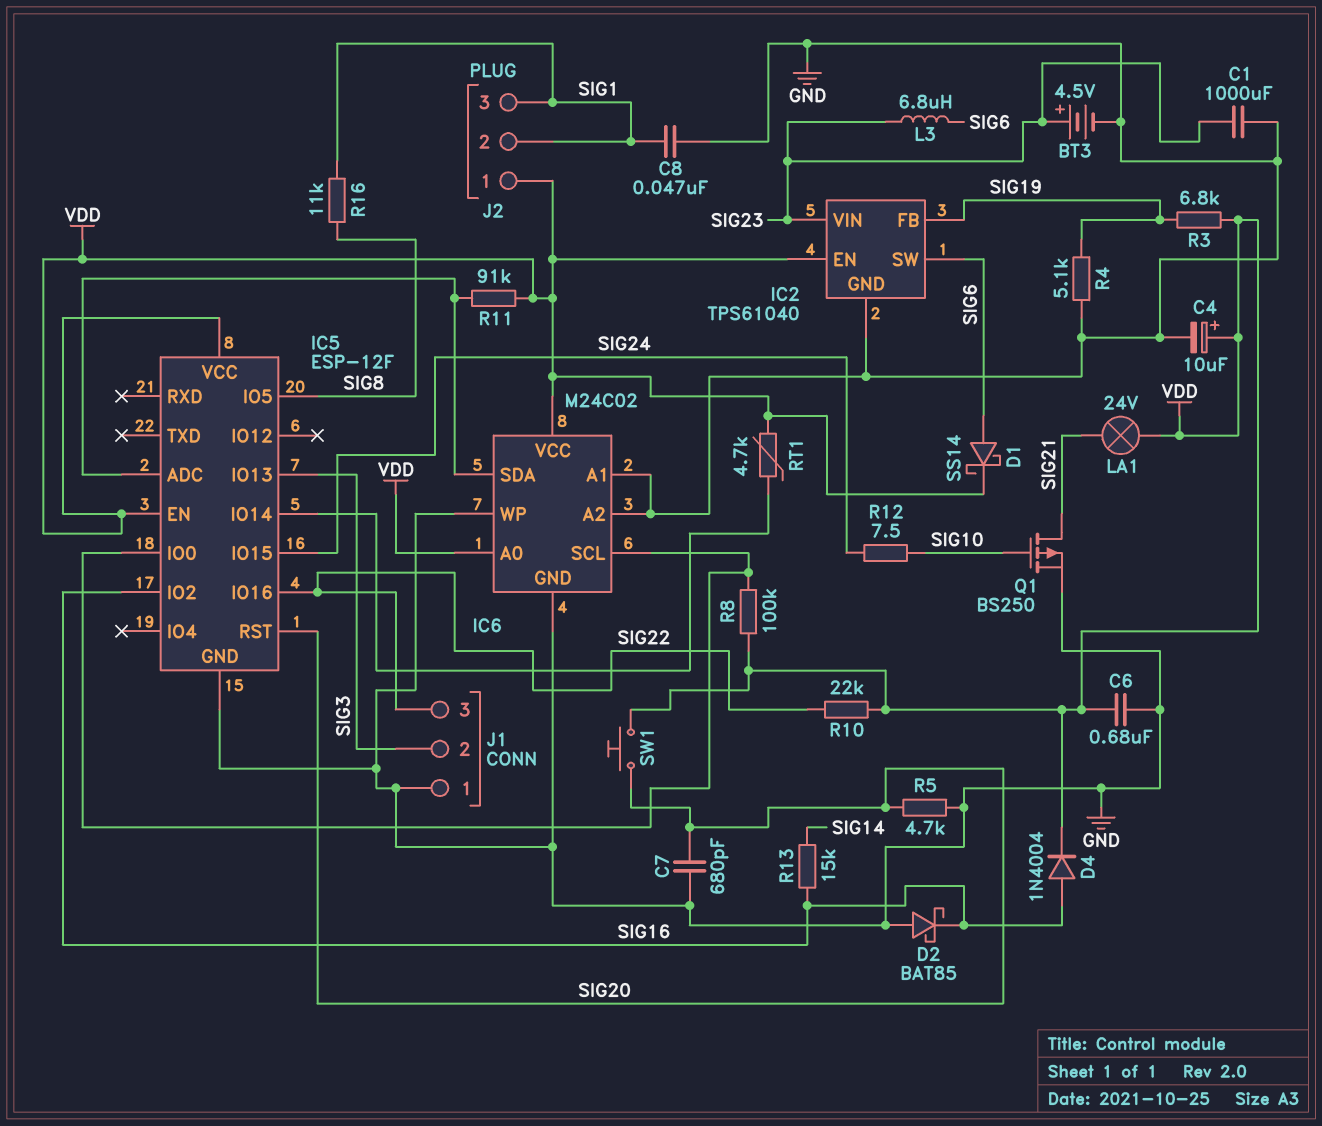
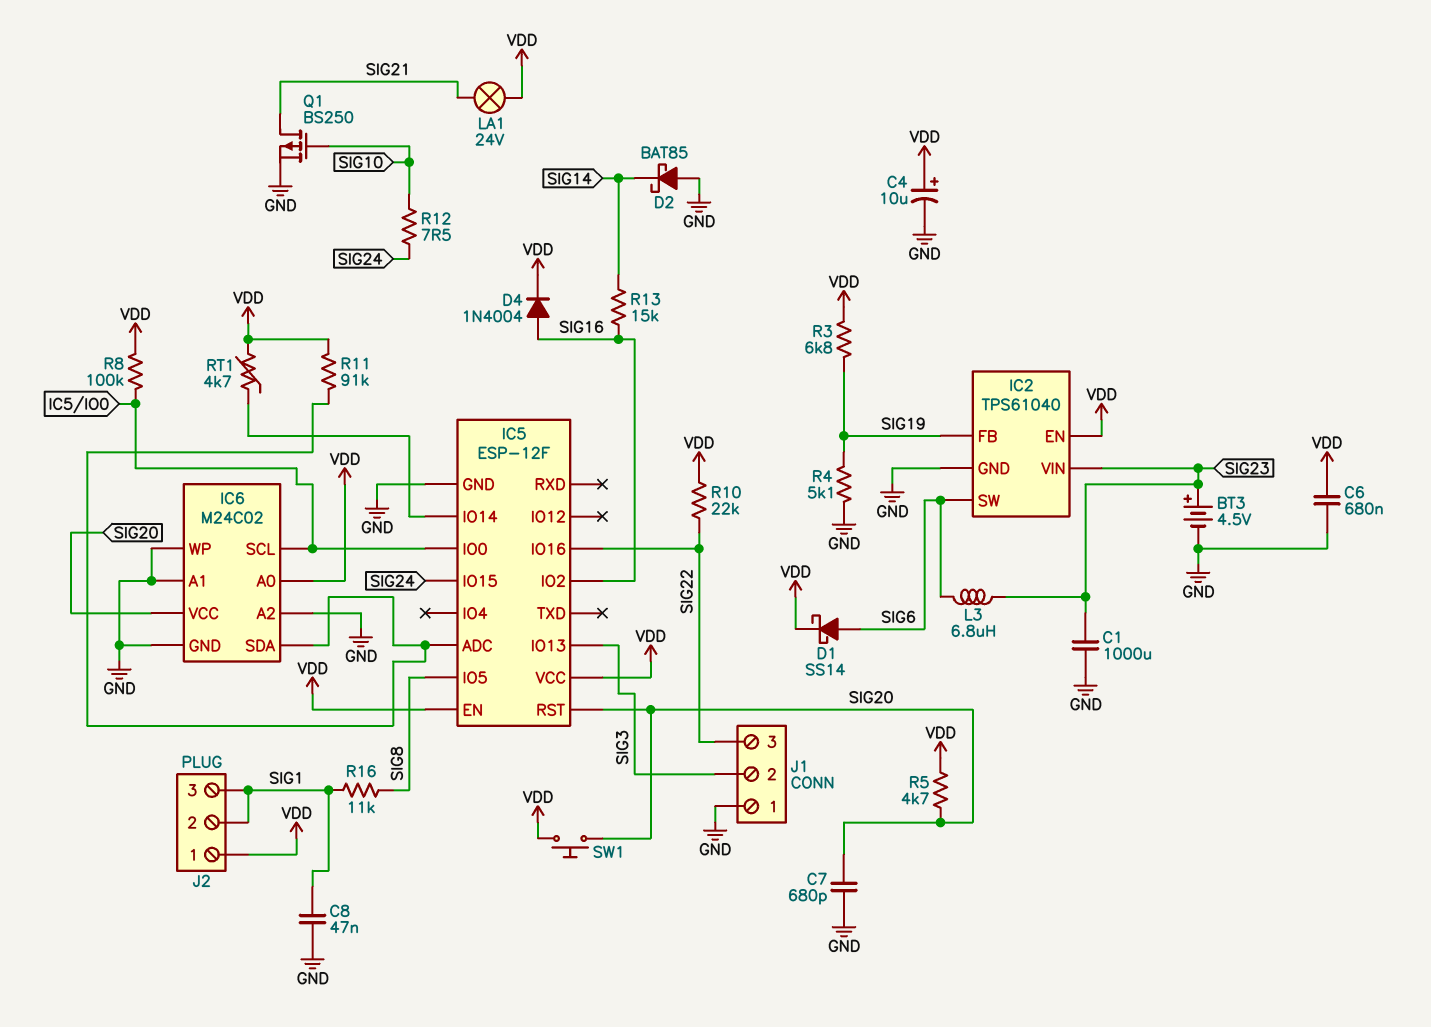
D2: schottky BAT85 (A GND, K SIG16) -> schottky BAT85 (A GND, K SIG14)
IC6 pin VCC: VDD -> SIG20
R5: 4.7k (GND, SIG20) -> 4.7k (SIG20, VDD)

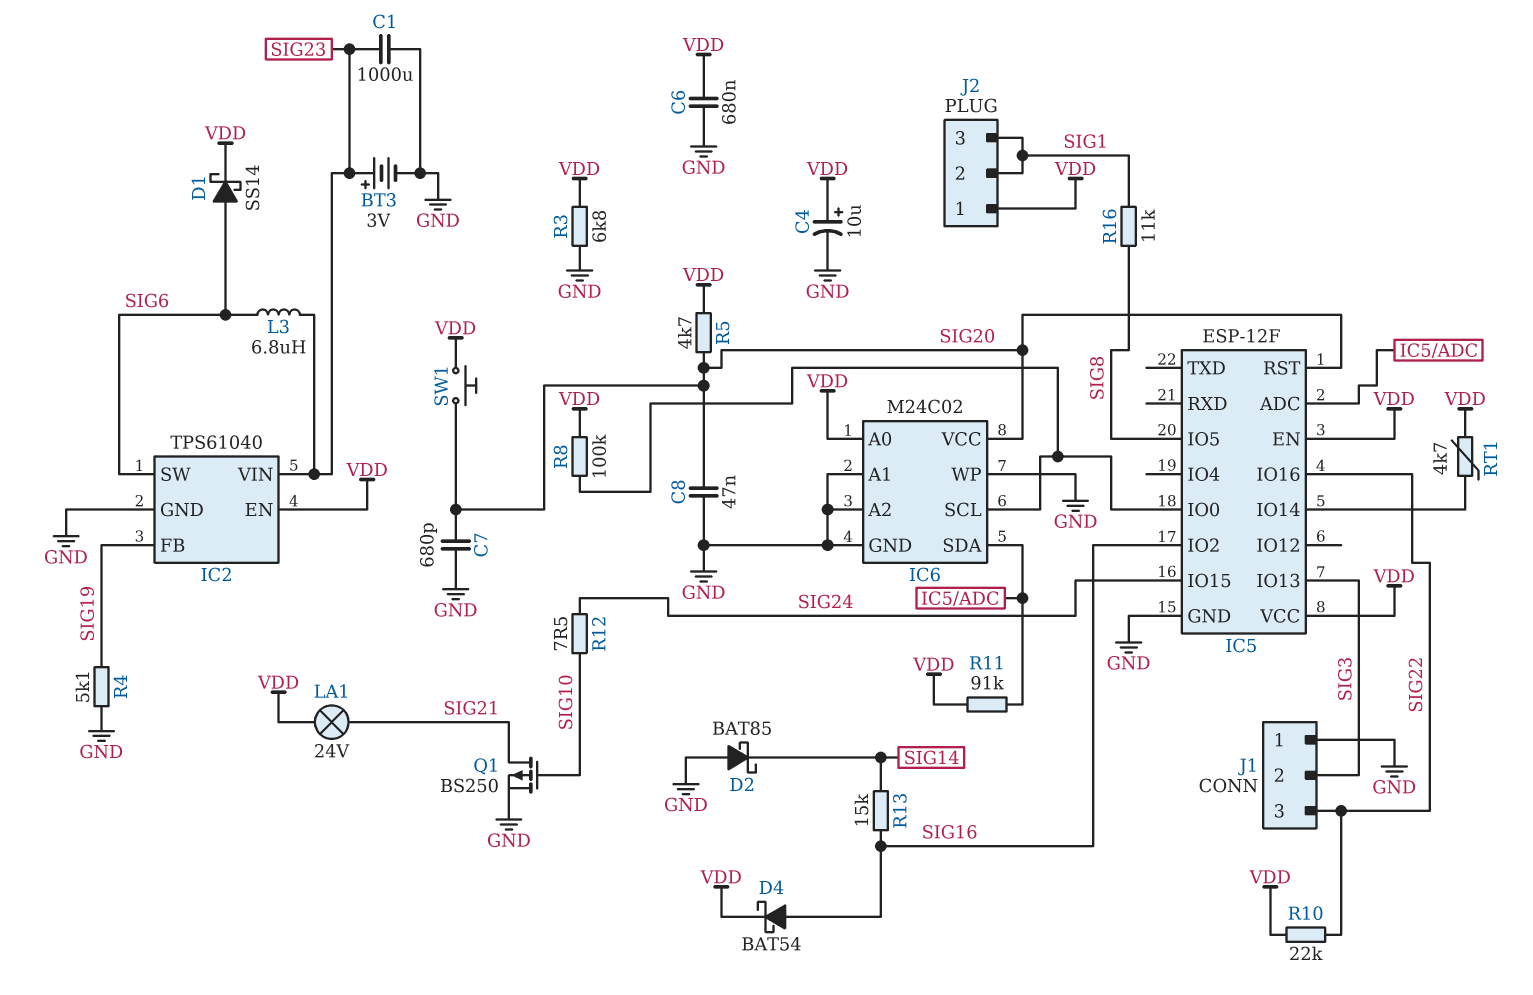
BT3: 4.5V (plus SIG23, minus GND) -> 3V (plus SIG23, minus GND)
C8: 47nF (GND, SIG1) -> 47nF (GND, SIG20)
D4: diode 1N4004 (A SIG16, K VDD) -> schottky BAT54 (A SIG16, K VDD)
R3: 6.8k (SIG19, VDD) -> 6.8k (GND, VDD)

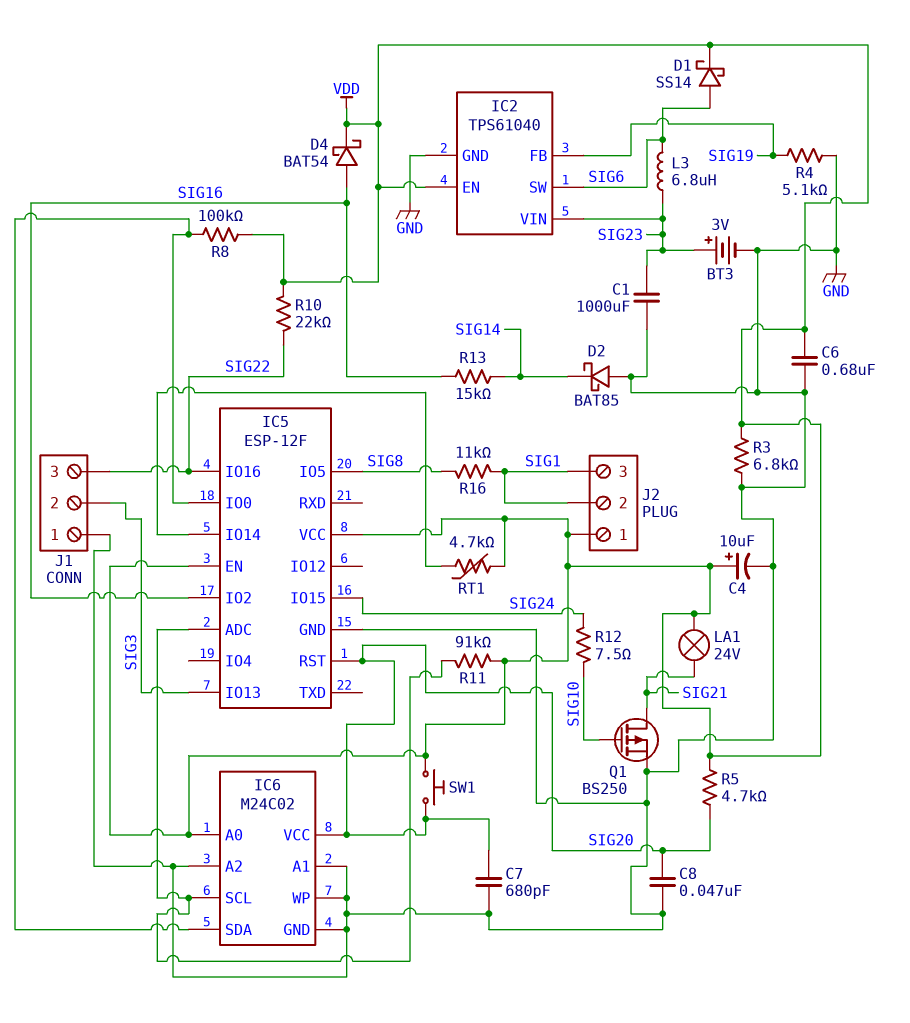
IC6 pin SCL: IC5/IO0 -> IC5/ADC
IC6 pin SDA: IC5/ADC -> IC5/IO0

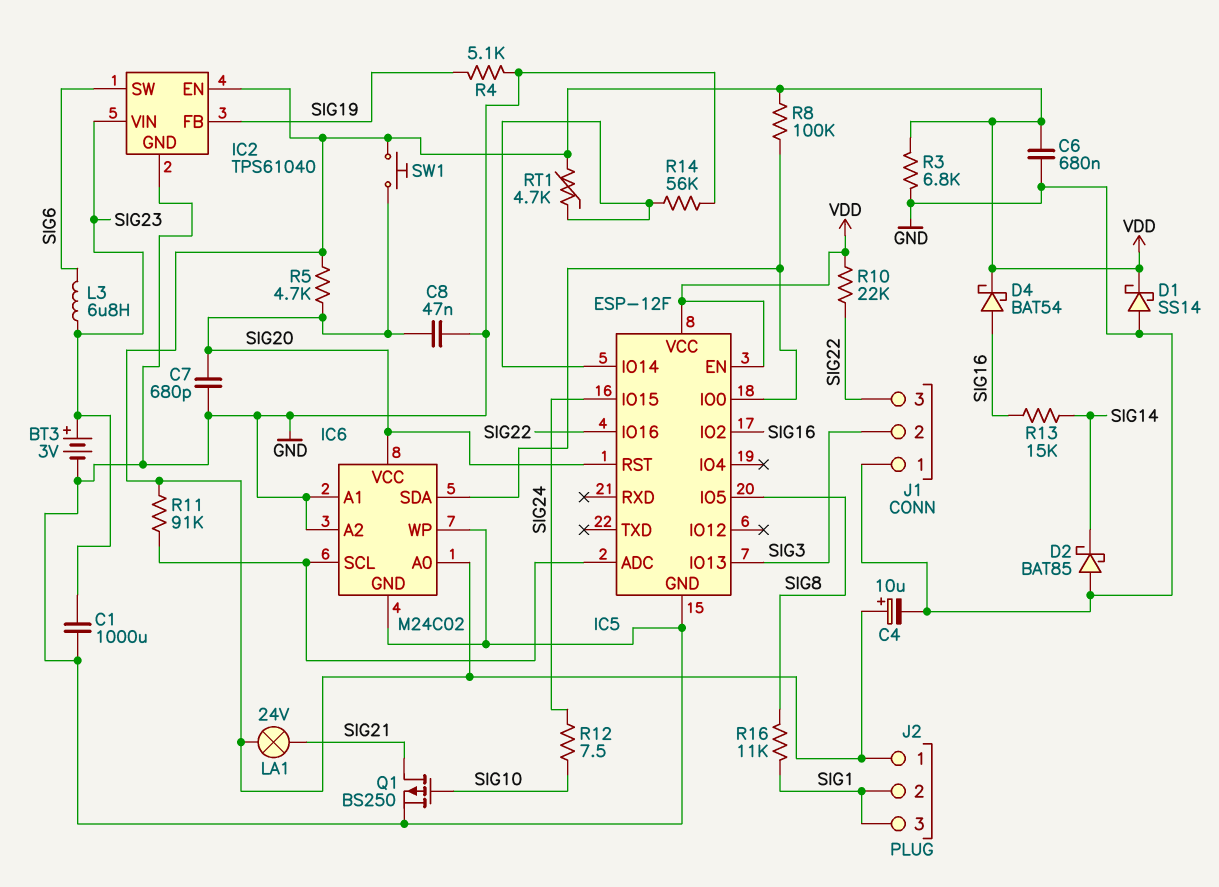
D1: schottky SS14 (A SIG6, K VDD) -> schottky SS14 (A GND, K VDD)
R14: none -> 56k (GND, IC5/IO14)

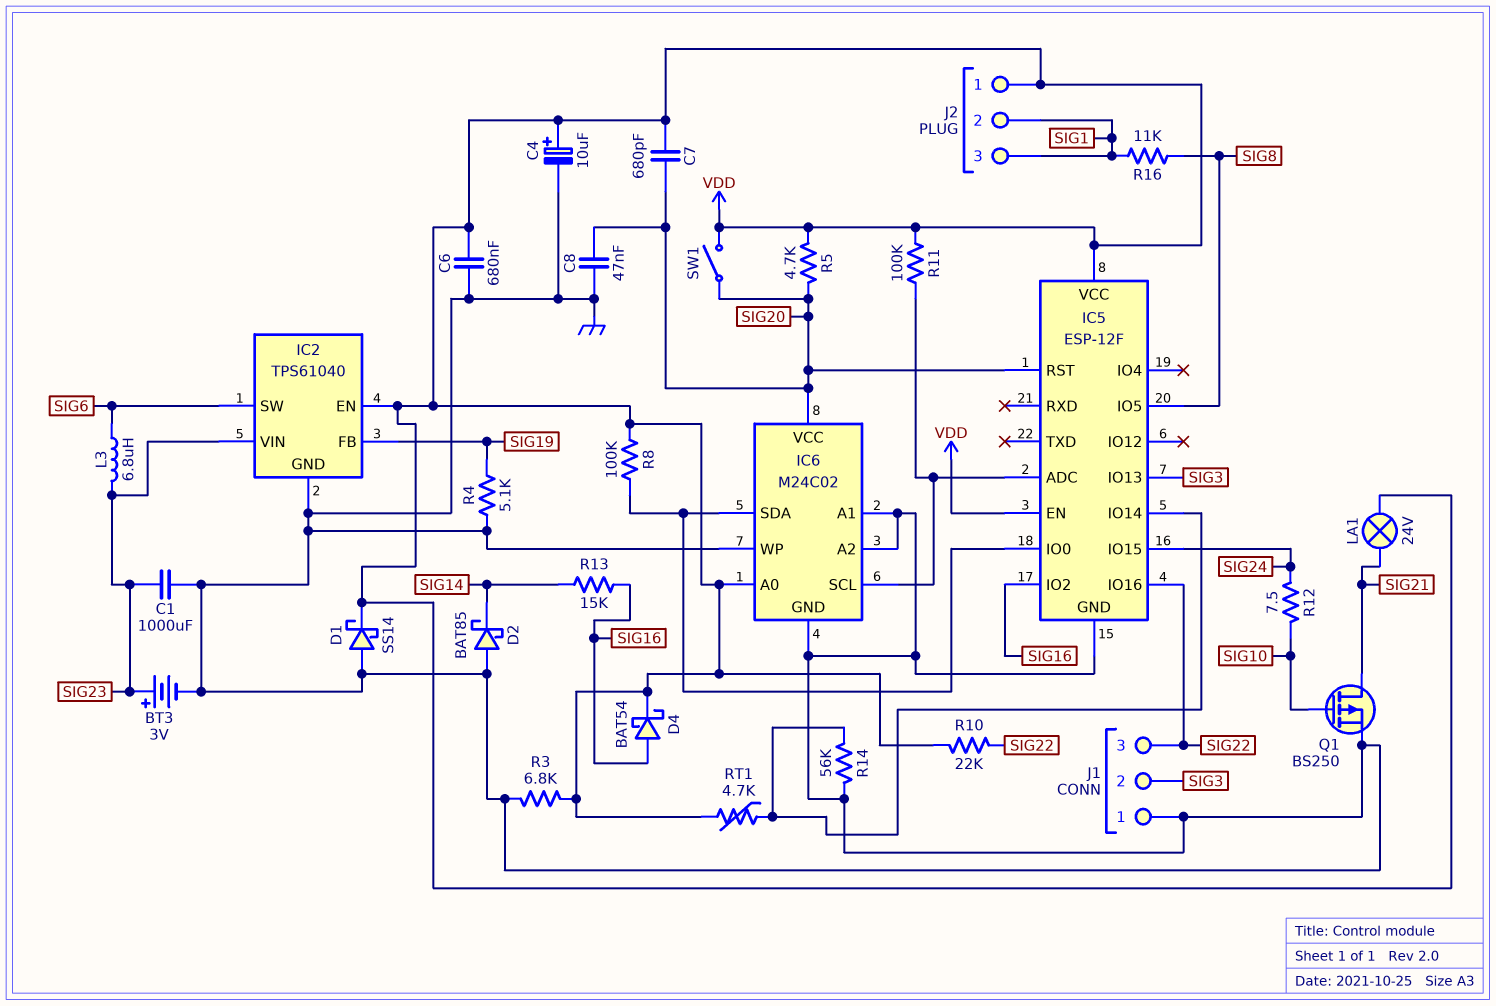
C7: 680pF (GND, SIG20) -> 680pF (SIG20, VDD)
R11: 91k (IC5/ADC, VDD) -> 100k (IC5/ADC, VDD)
SW1: button (SIG20, VDD) -> switch (SIG20, VDD)

